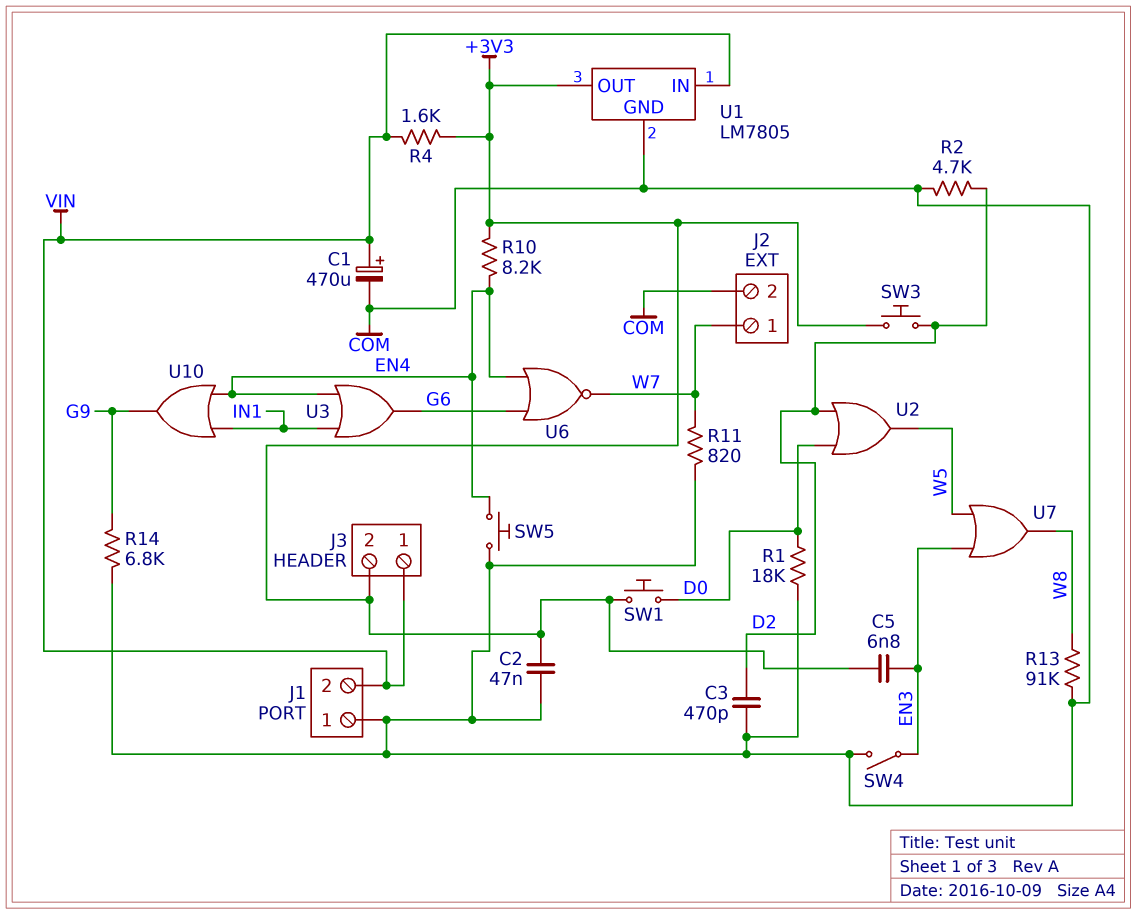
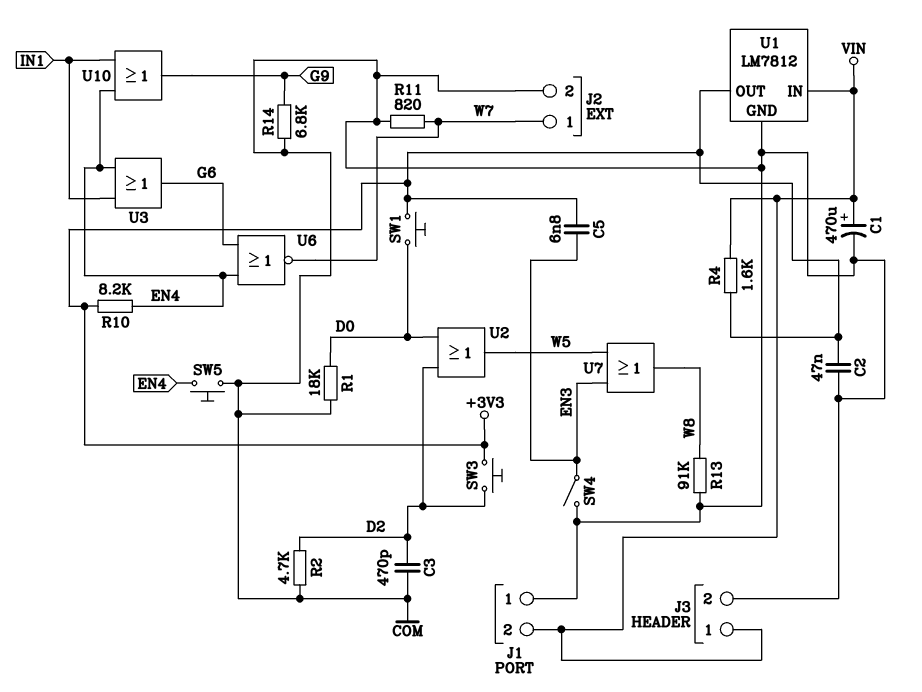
J3 pin 2: +3V3 -> COM
U1: LM7805 -> LM7812

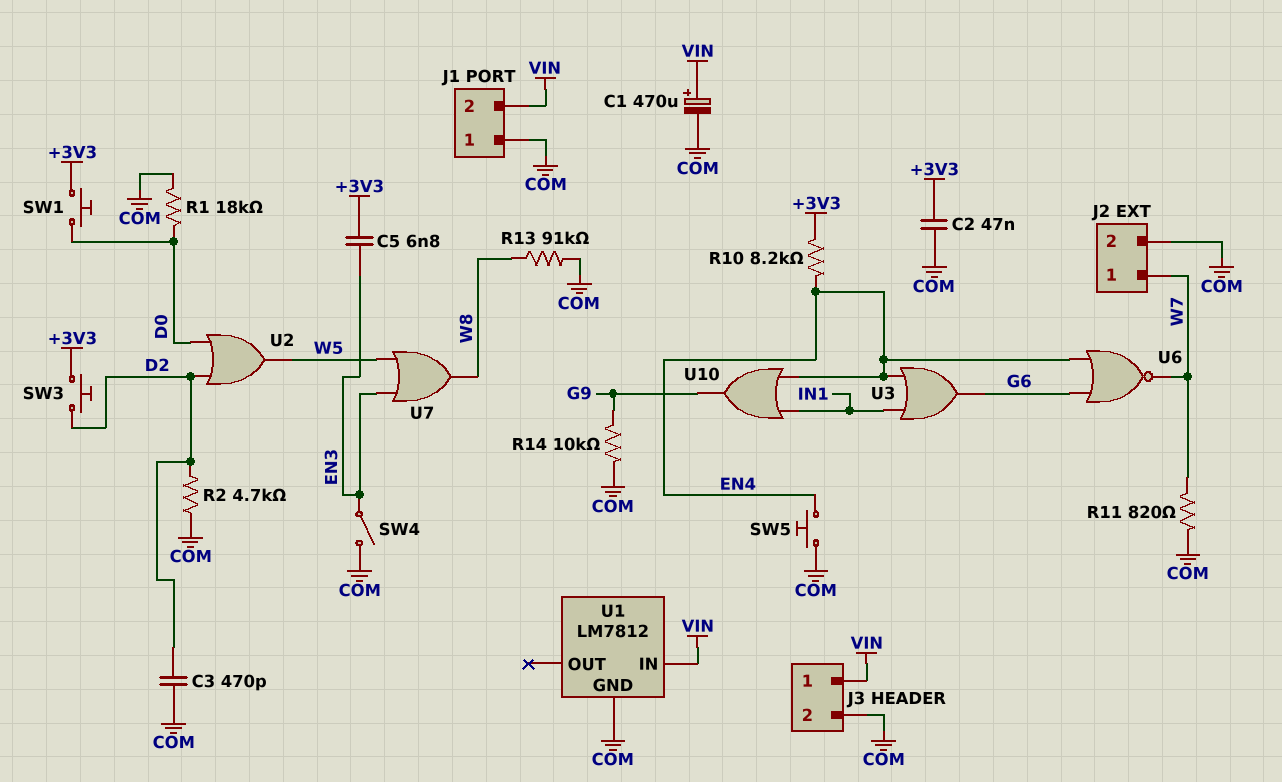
R4: 1.6k (+3V3, VIN) -> none
R14: 6.8k (COM, G9) -> 10k (COM, G9)
U1 pin OUT: +3V3 -> none

